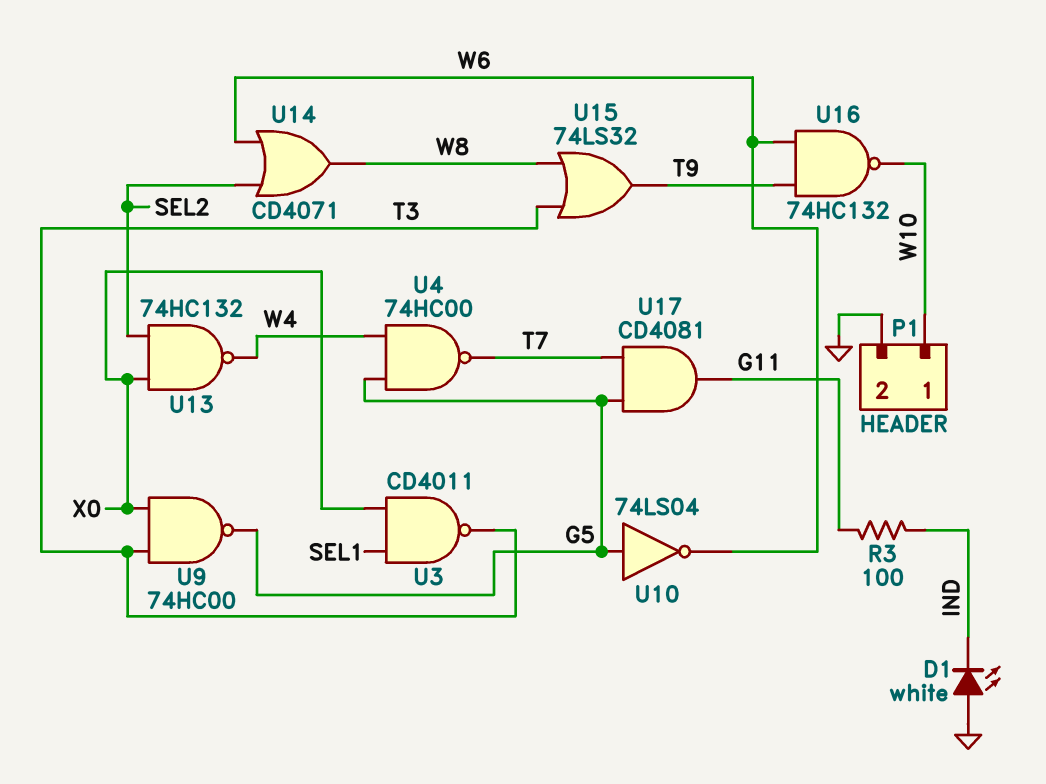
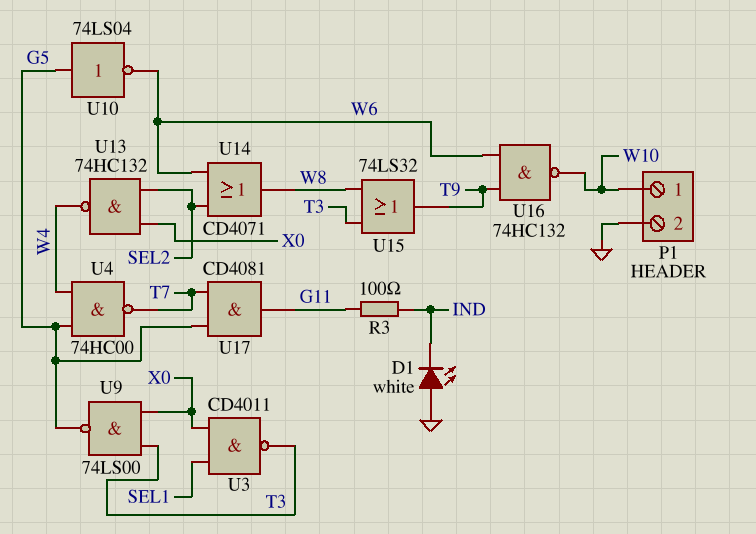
U9: NAND 74HC00 (in T3, in X0, out G5) -> NAND 74LS00 (in T3, in X0, out G5)

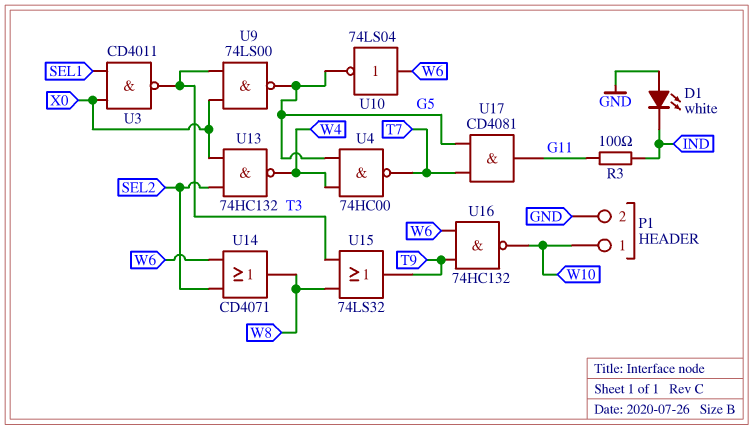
U10: NOT 74LS04 (in G5, out W6) -> NOT 74LS04 (in W6, out G5)

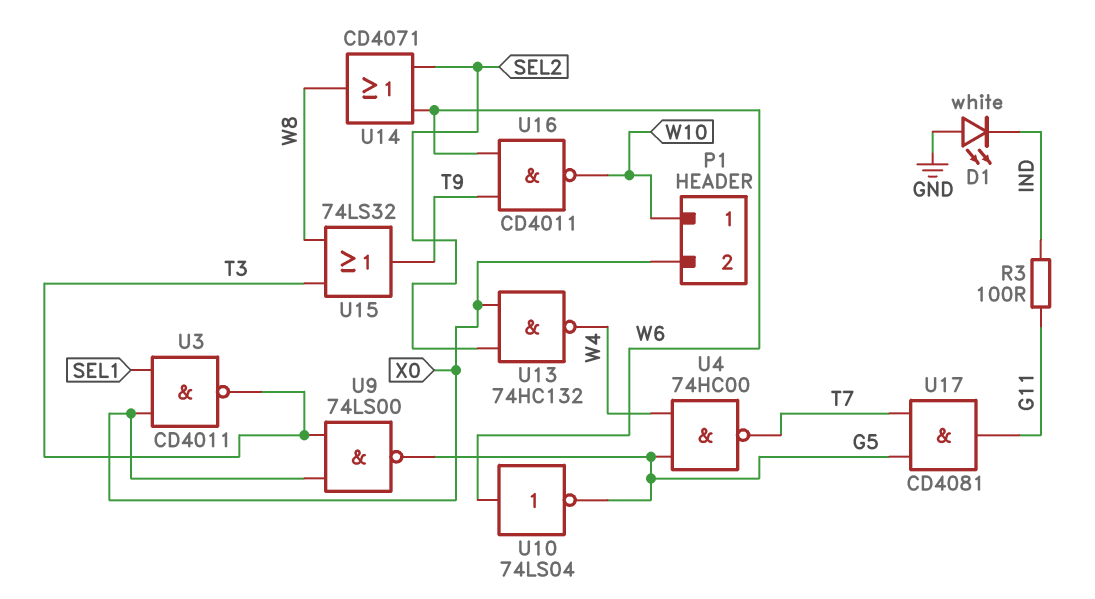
P1 pin 2: GND -> X0
U16: NAND 74HC132 (in T9, in W6, out W10) -> NAND CD4011 (in T9, in W6, out W10)

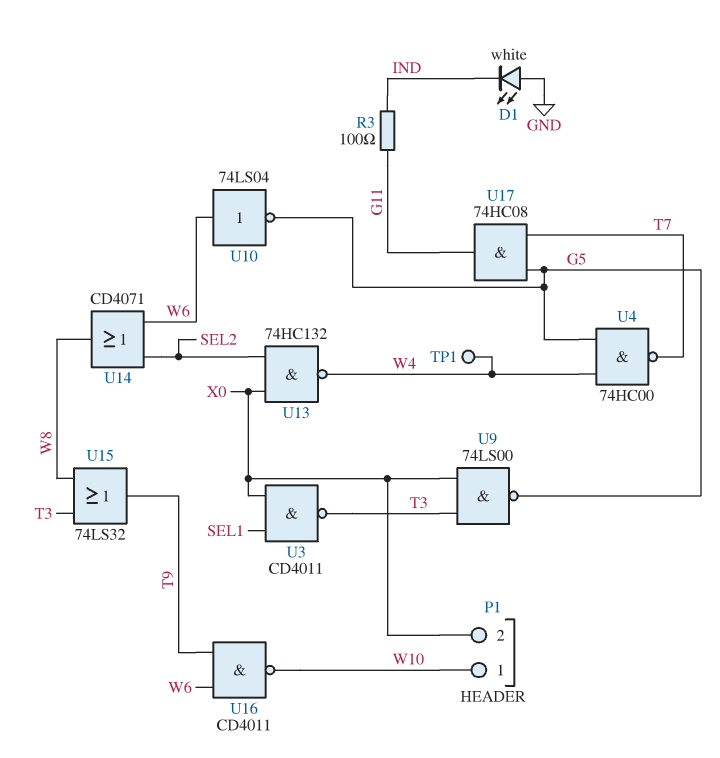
TP1: none -> test point (W4)
U17: AND CD4081 (in G5, in T7, out G11) -> AND 74HC08 (in G5, in T7, out G11)

